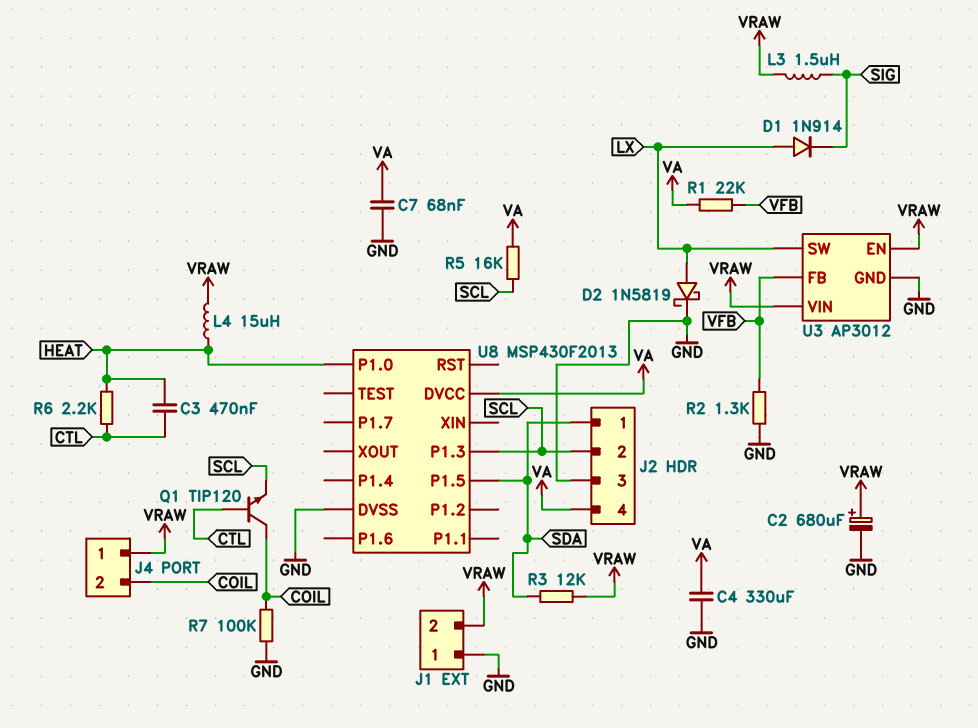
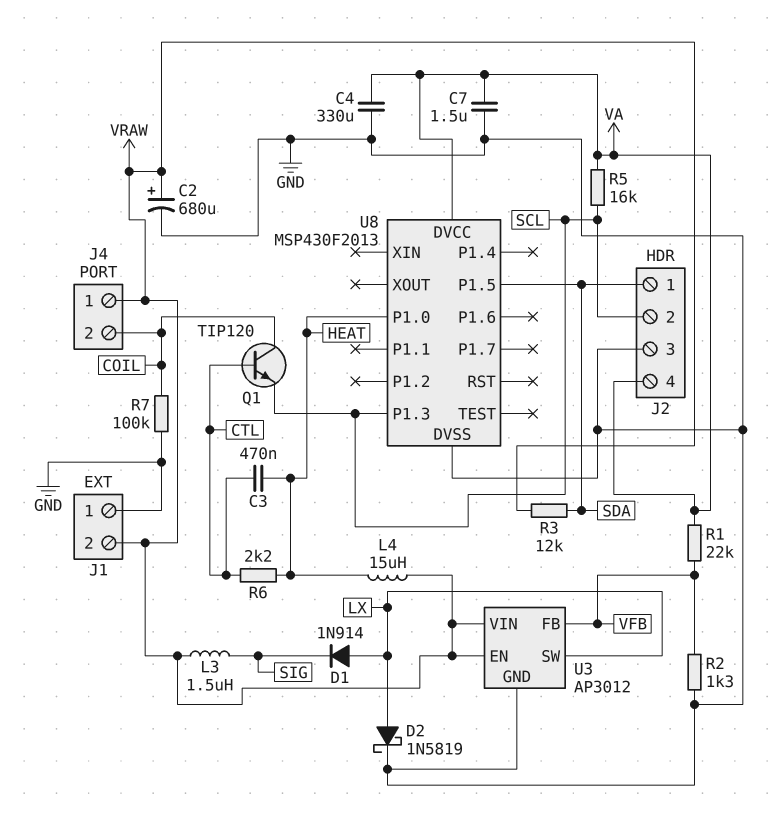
C7: 68nF (GND, VA) -> 1.5uF (GND, VA)

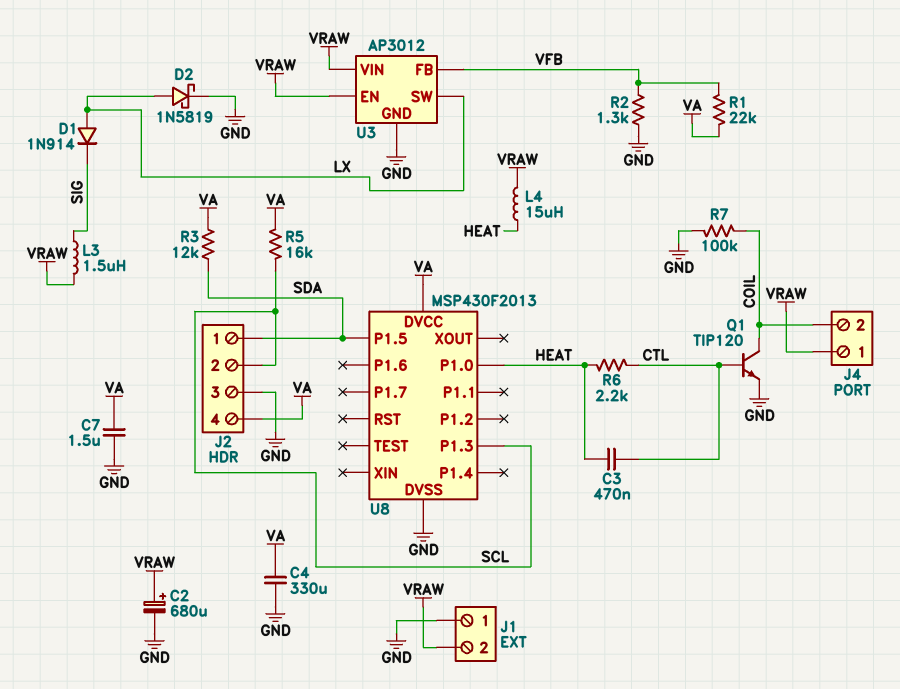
Q1: NPN TIP120 (B CTL, C COIL, E SCL) -> NPN TIP120 (B CTL, C COIL, E GND)
R3: 12k (SDA, VRAW) -> 12k (SDA, VA)

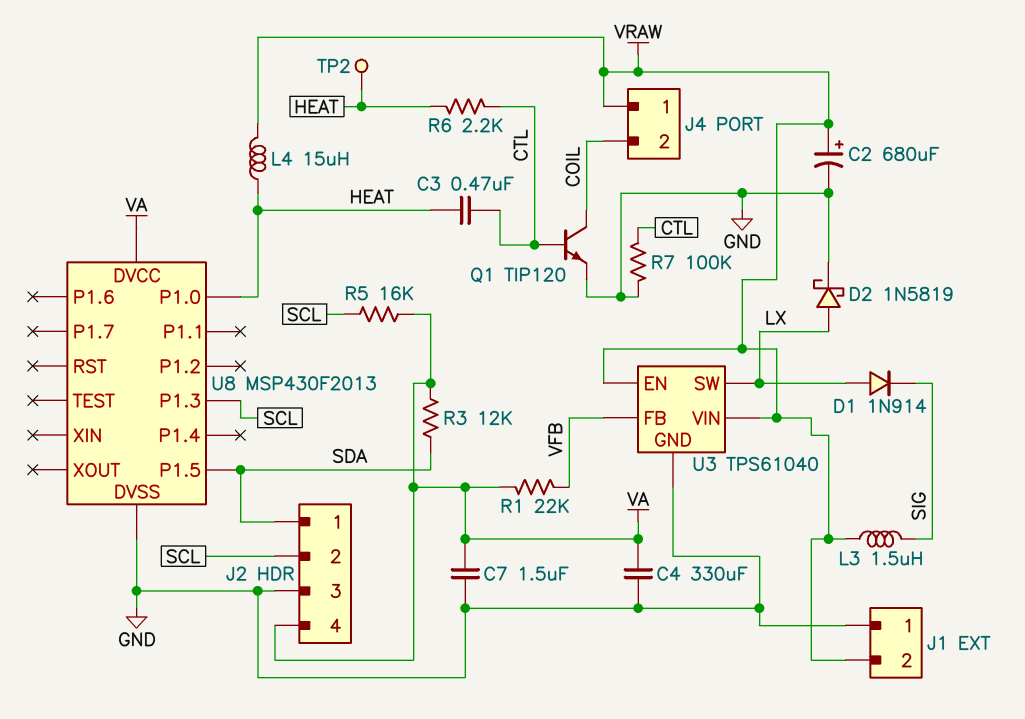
R2: 1.3k (GND, VFB) -> none
R7: 100k (COIL, GND) -> 100k (CTL, GND)
TP2: none -> test point (HEAT)
U3: AP3012 -> TPS61040

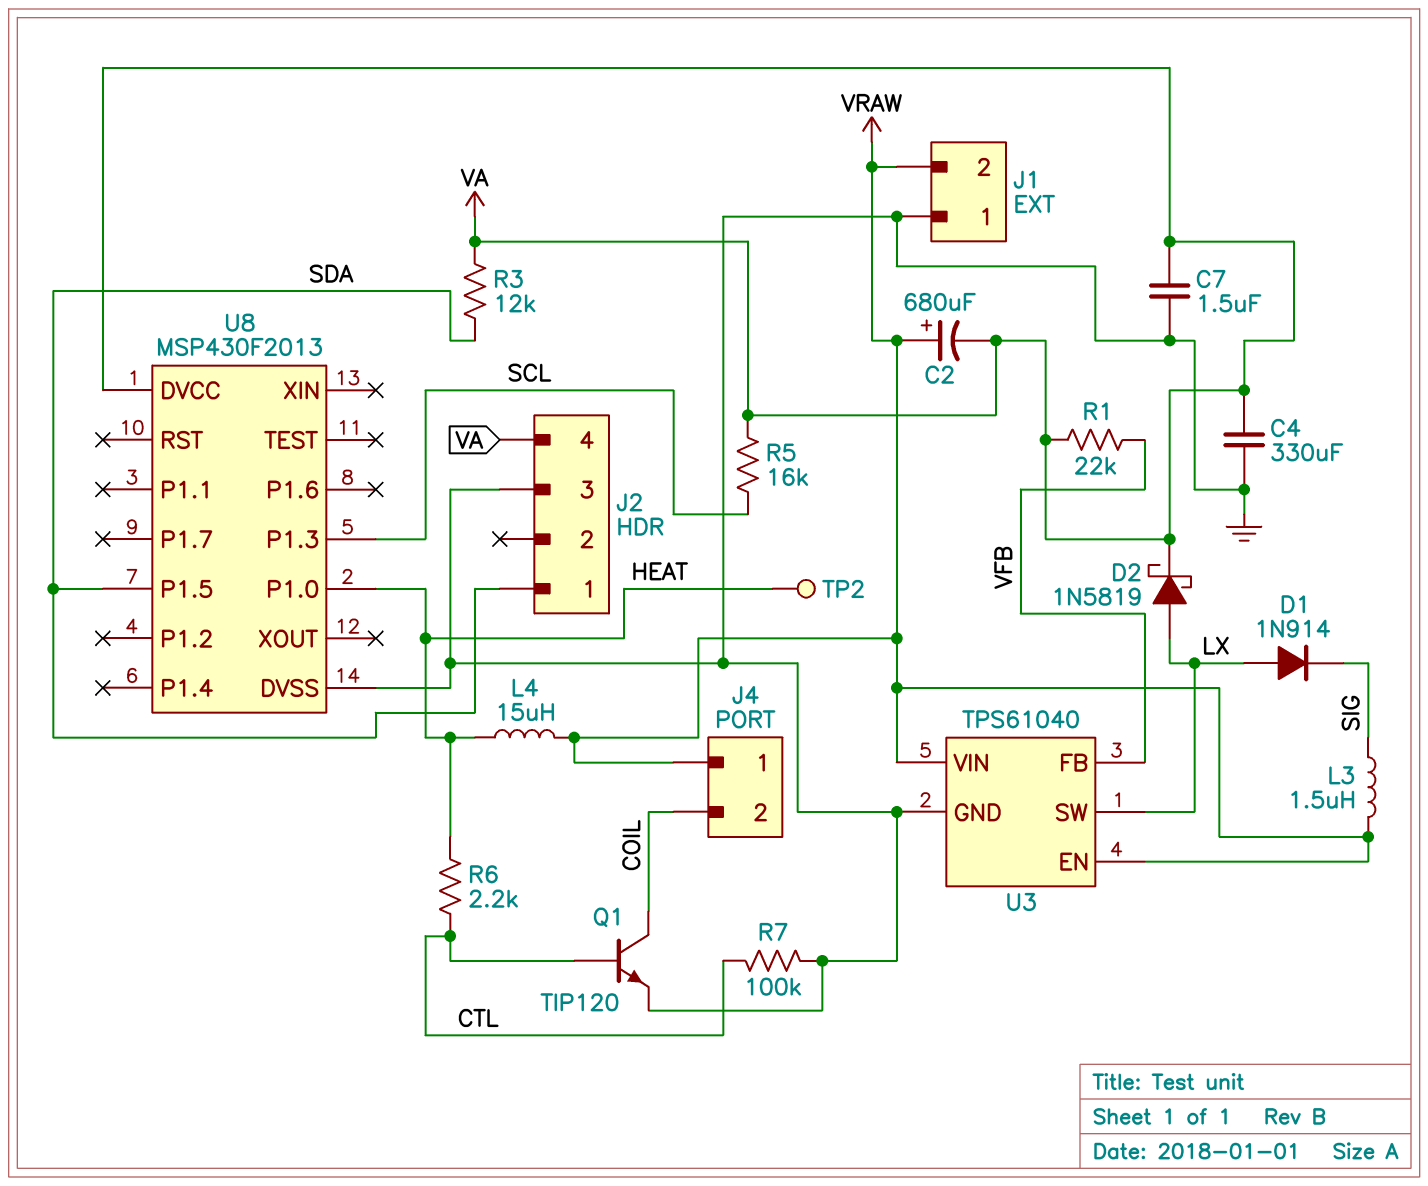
C2: 680uF (plus VRAW, minus GND) -> 680uF (plus VRAW, minus VA)
C3: 470nF (CTL, HEAT) -> none
D2: schottky 1N5819 (A LX, K GND) -> schottky 1N5819 (A LX, K VA)
J2 pin 2: SCL -> none

